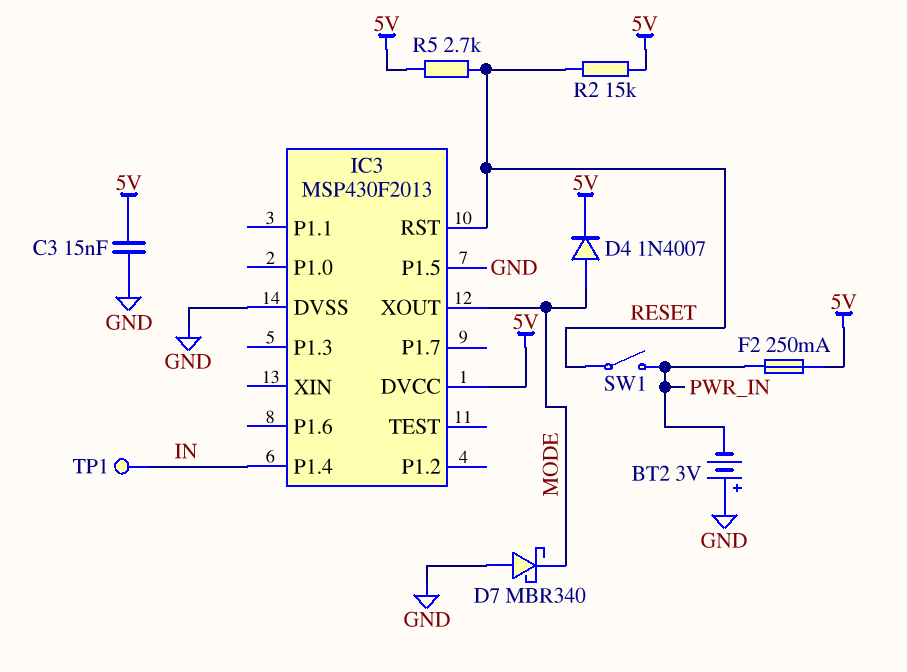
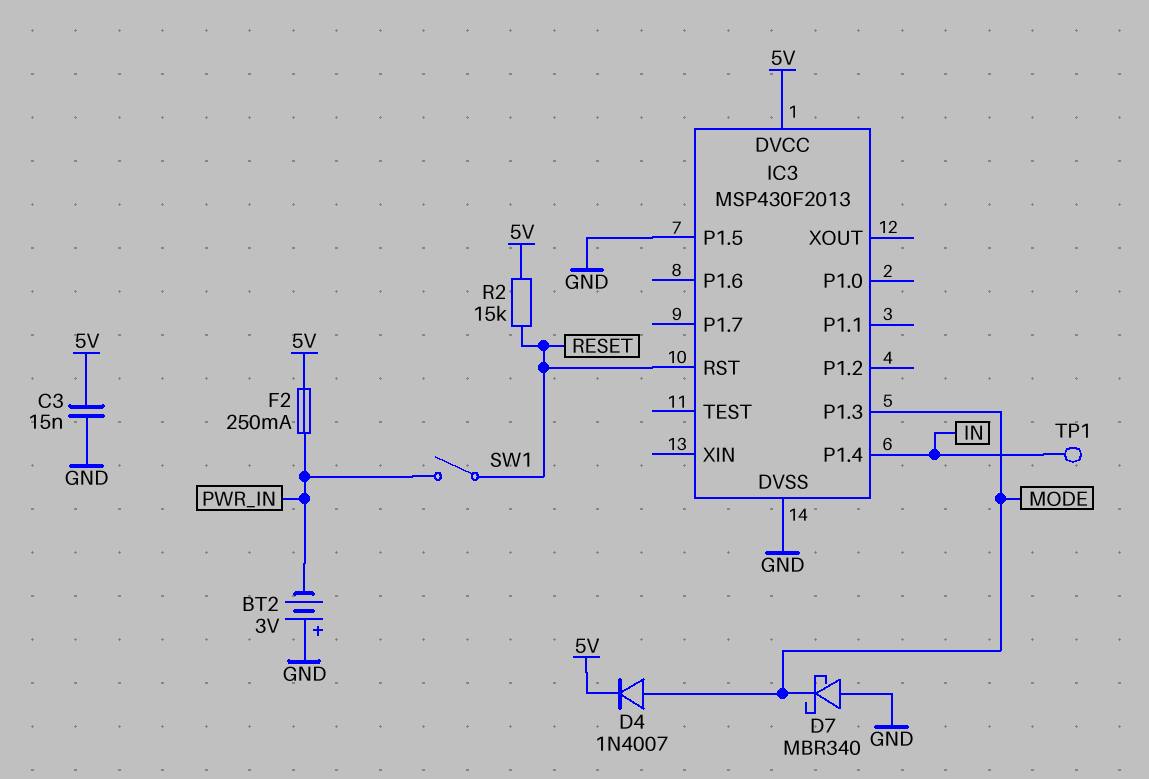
IC3 pin P1.3: none -> MODE
IC3 pin XOUT: MODE -> none
R5: 2.7k (5V, RESET) -> none

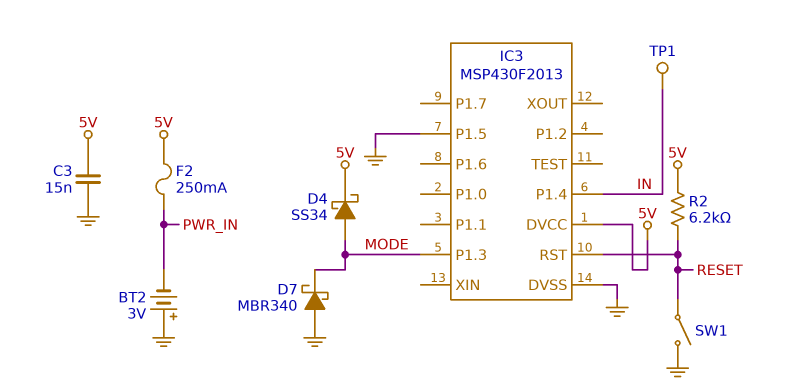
D4: diode 1N4007 (A MODE, K 5V) -> schottky SS34 (A MODE, K 5V)
R2: 15k (5V, RESET) -> 6.2k (5V, RESET)
SW1: switch (PWR_IN, RESET) -> switch (GND, RESET)

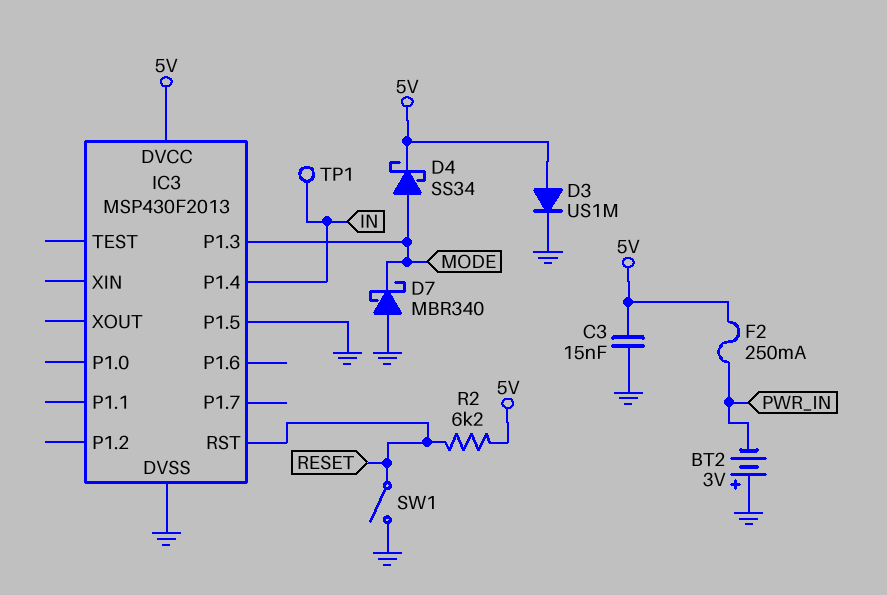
D3: none -> diode US1M (A 5V, K GND)

